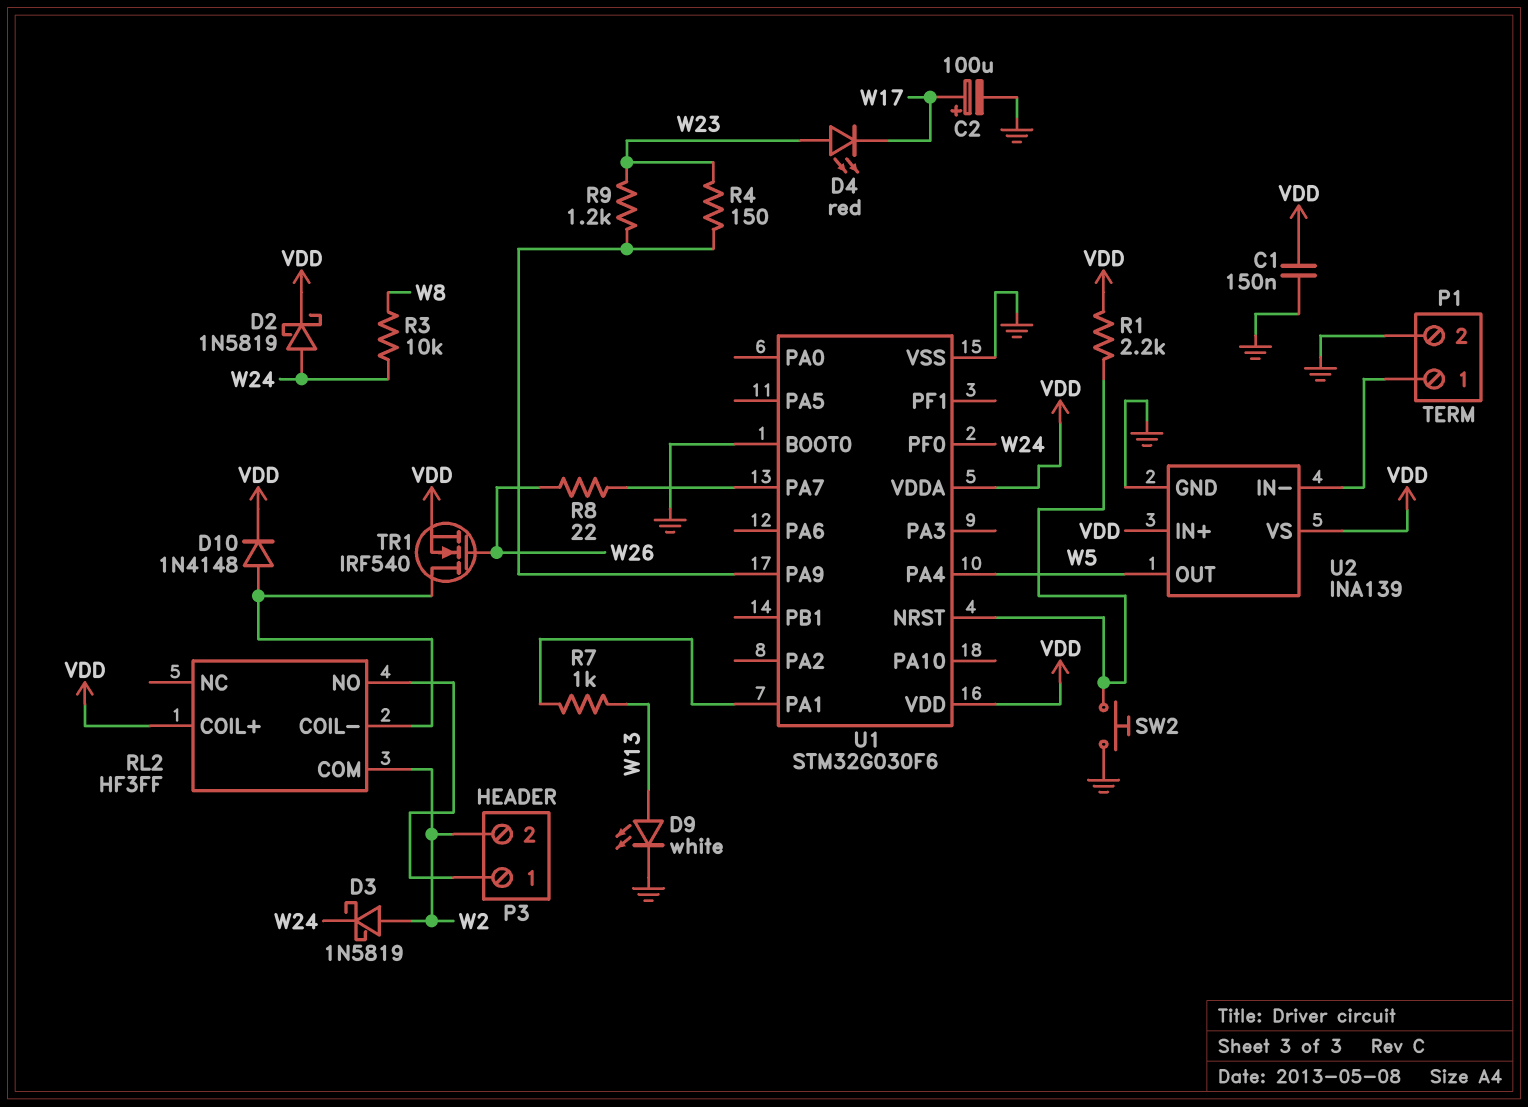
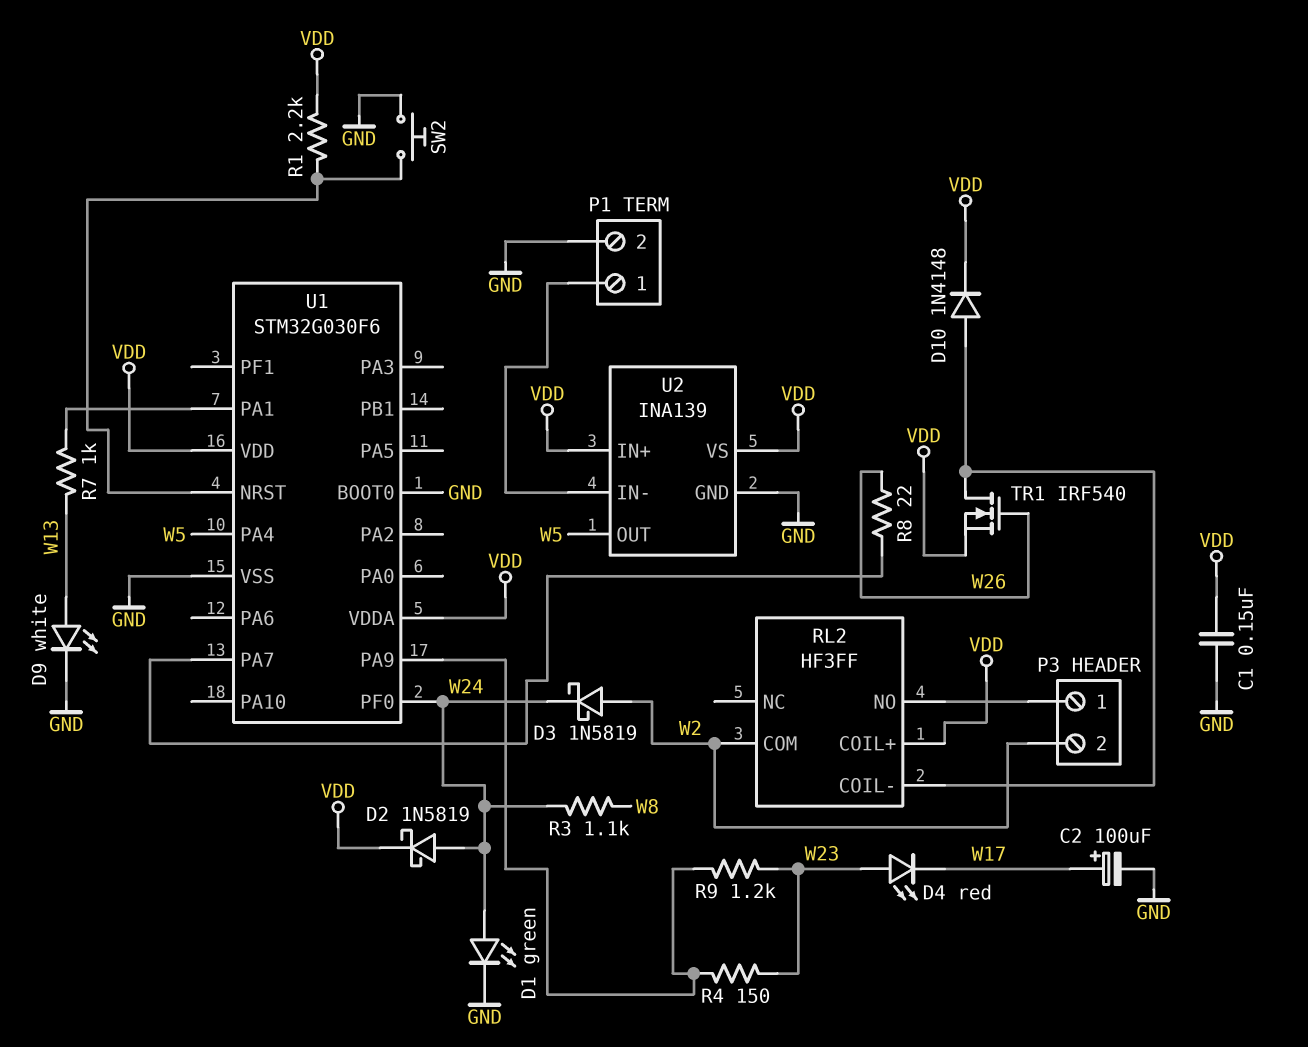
D1: none -> LED green (A W24, K GND)
R3: 10k (W8, W24) -> 1.1k (W8, W24)

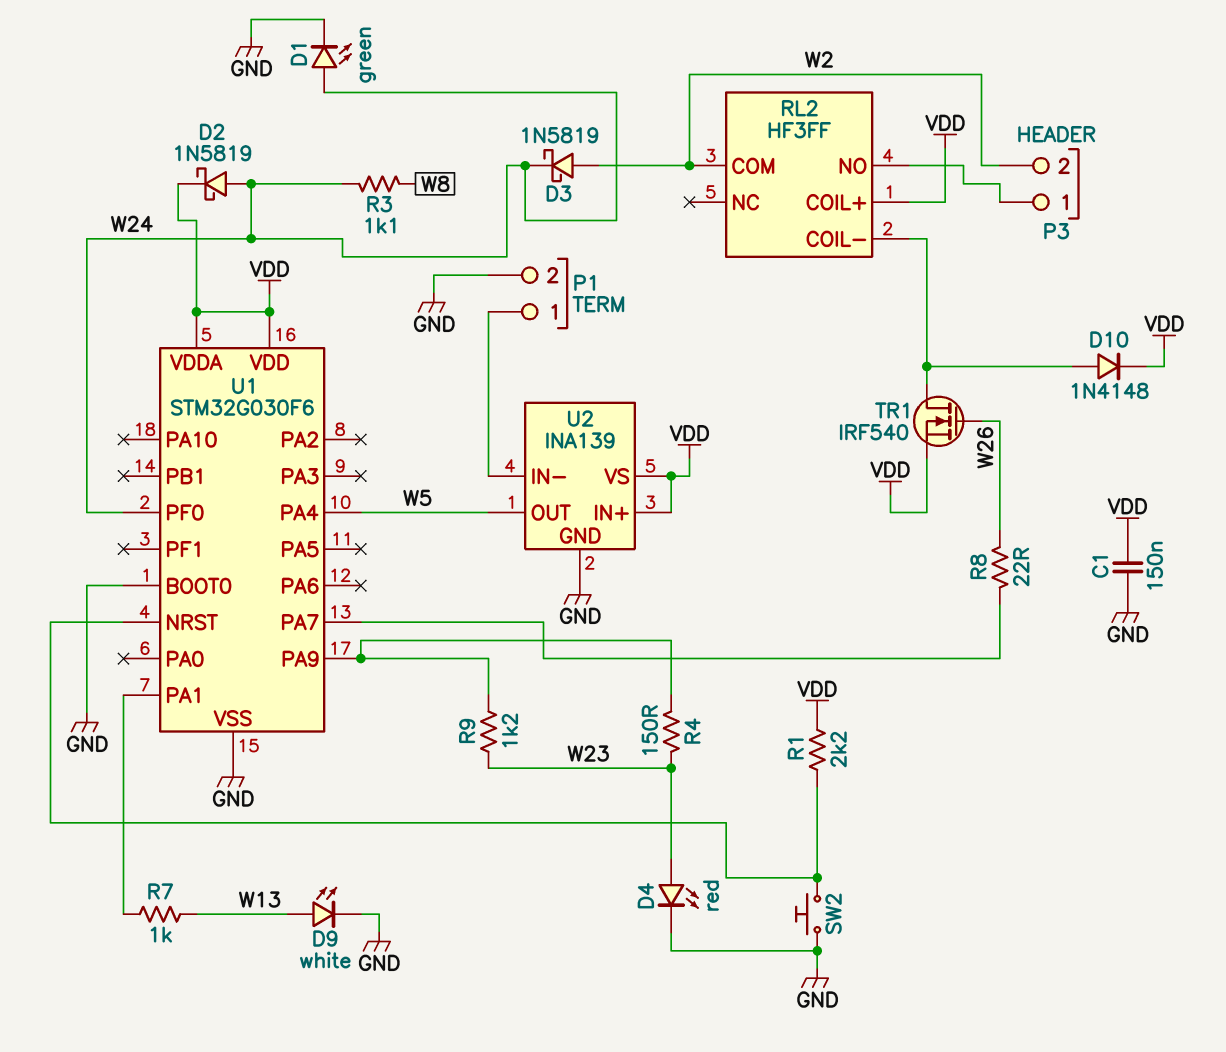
C2: 100uF (plus W17, minus GND) -> none
D4: LED red (A W23, K W17) -> LED red (A W23, K GND)

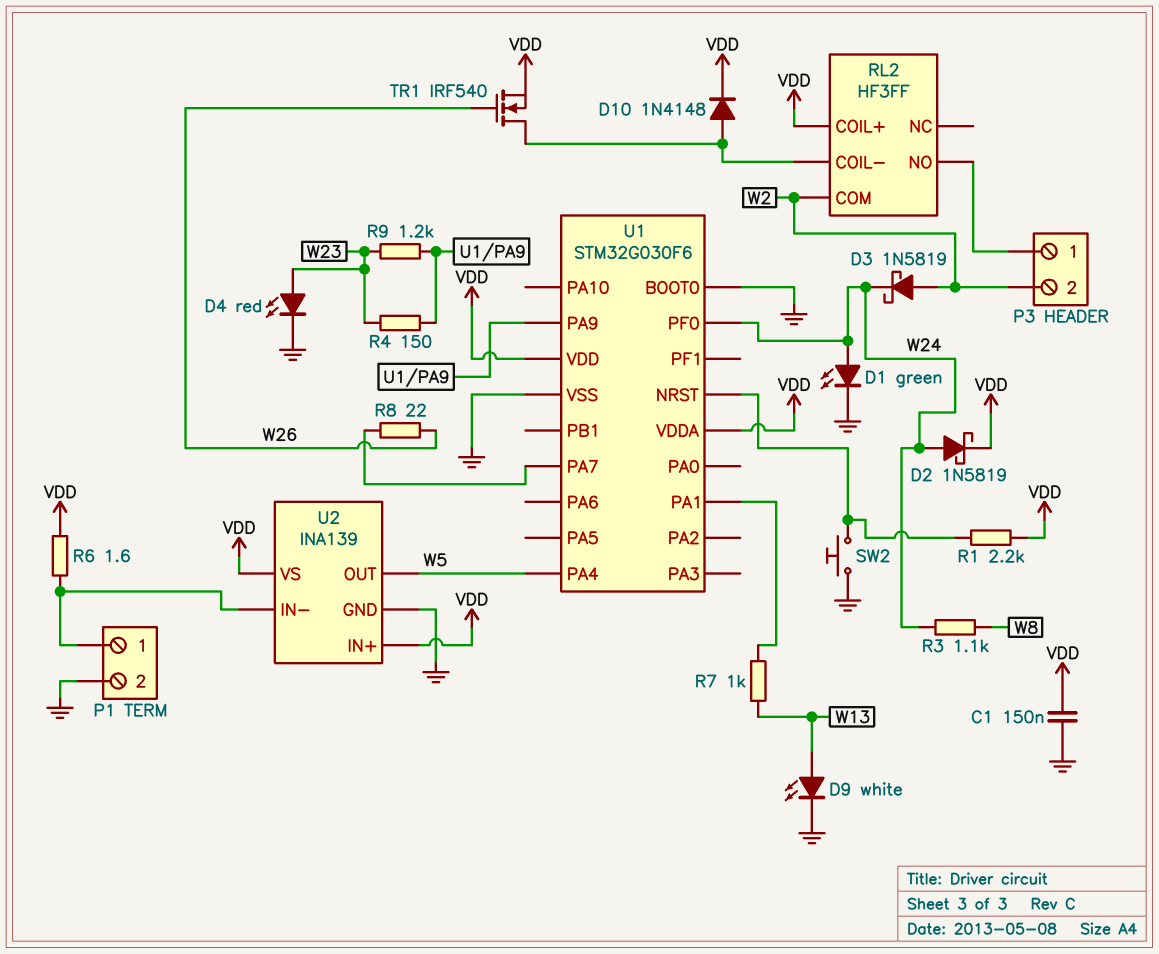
R6: none -> 1.6 (P1/1, VDD)

